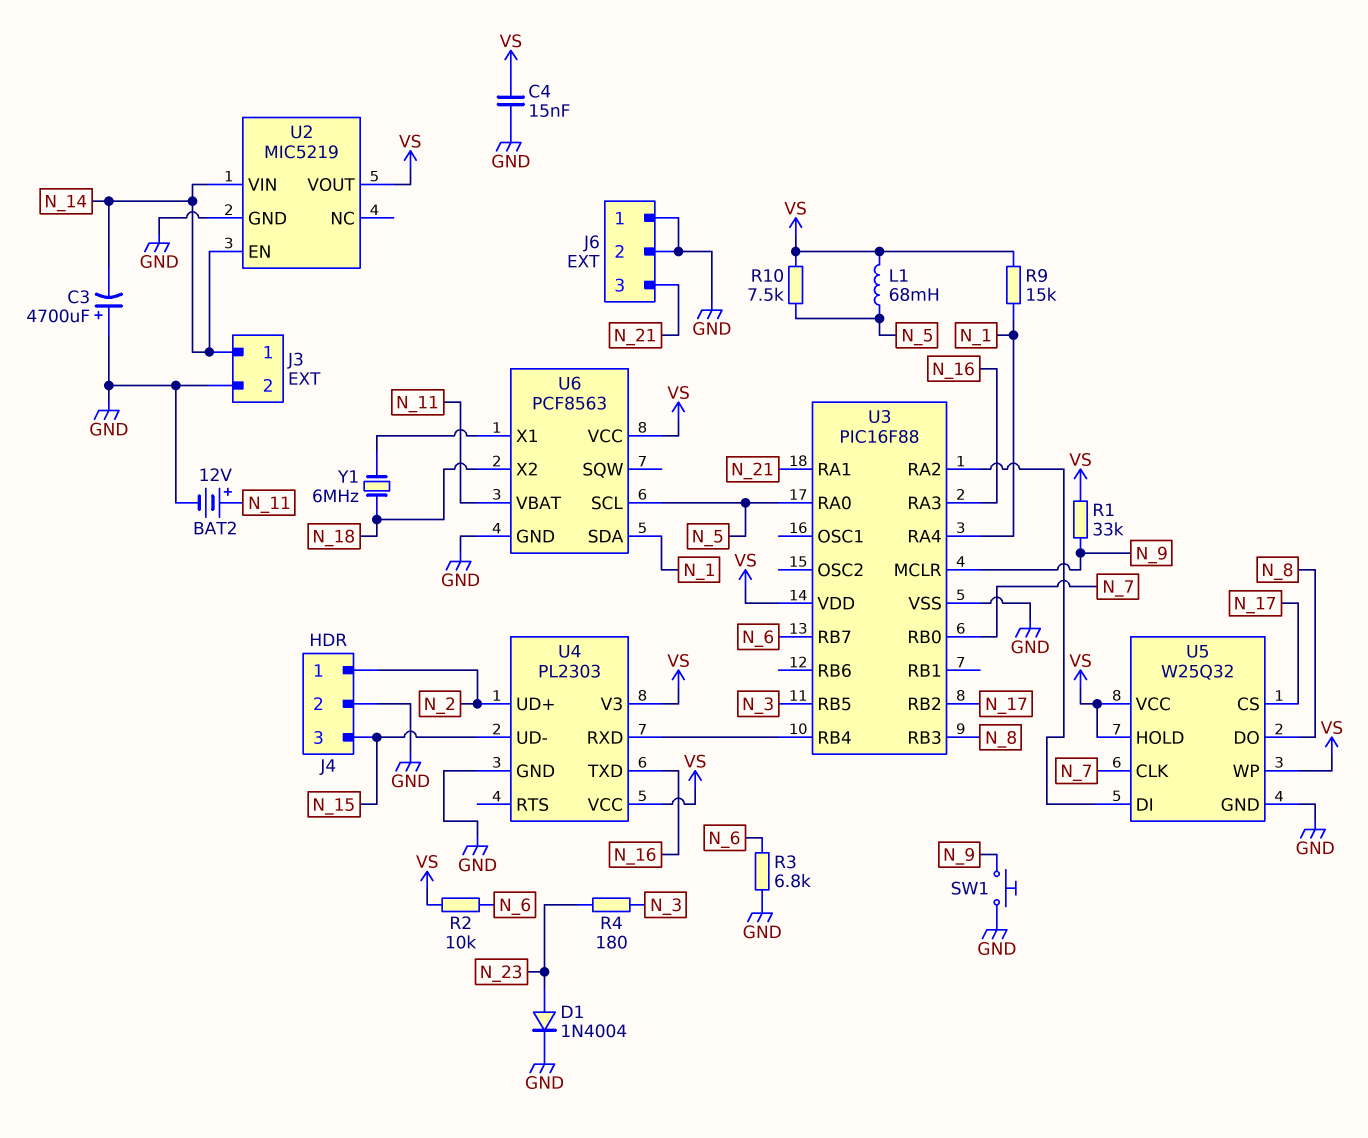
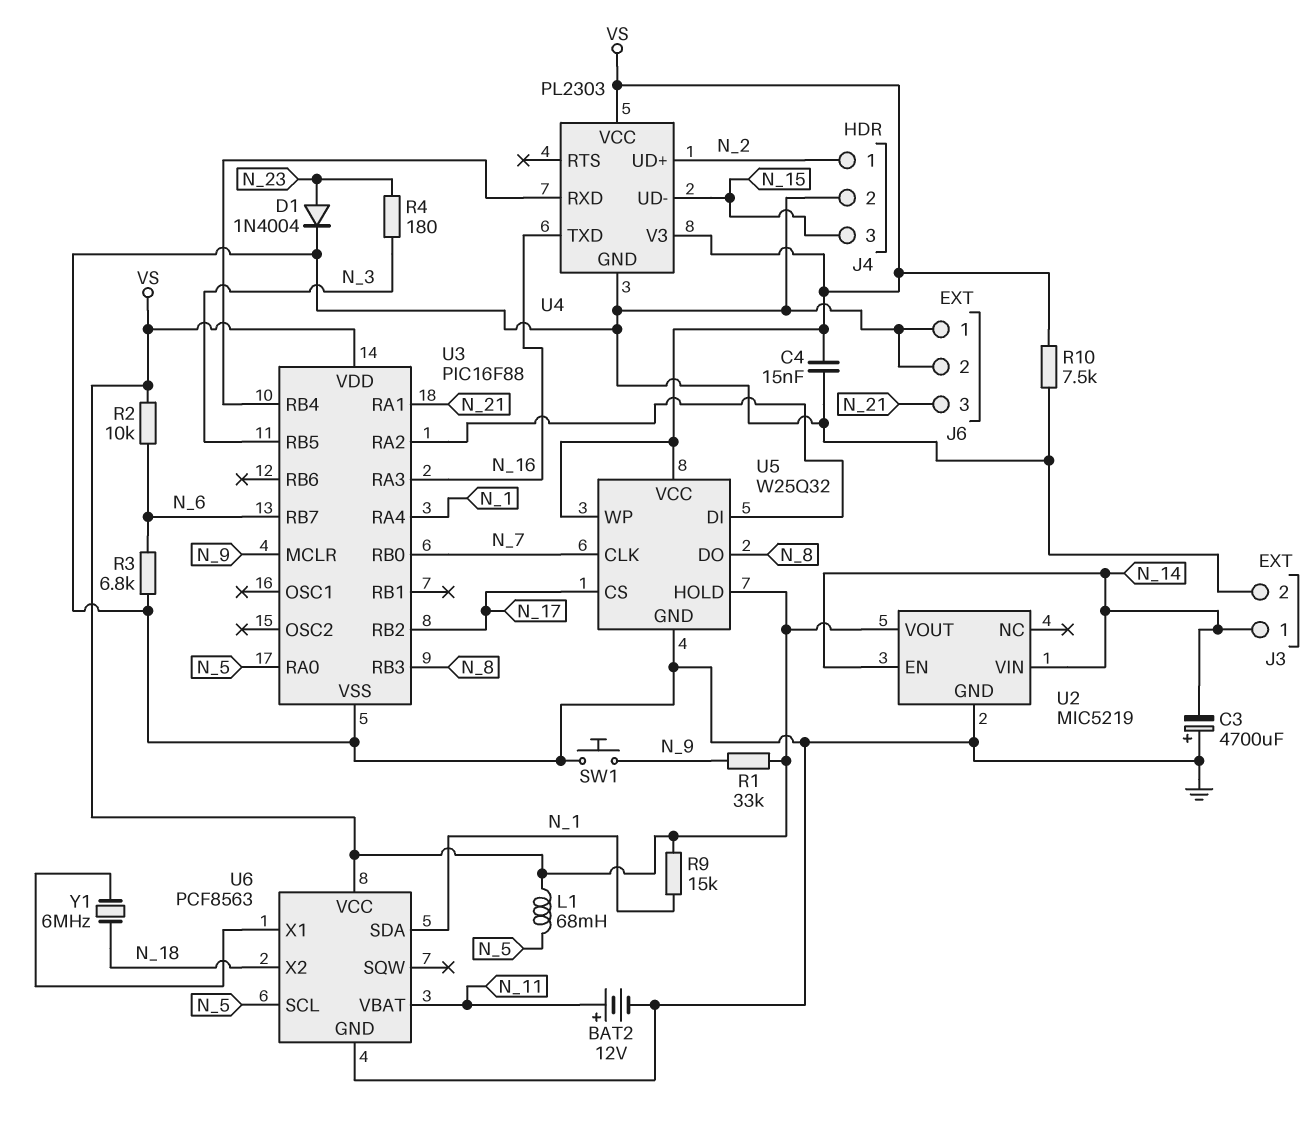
R10: 7.5k (N_5, VS) -> 7.5k (GND, VS)

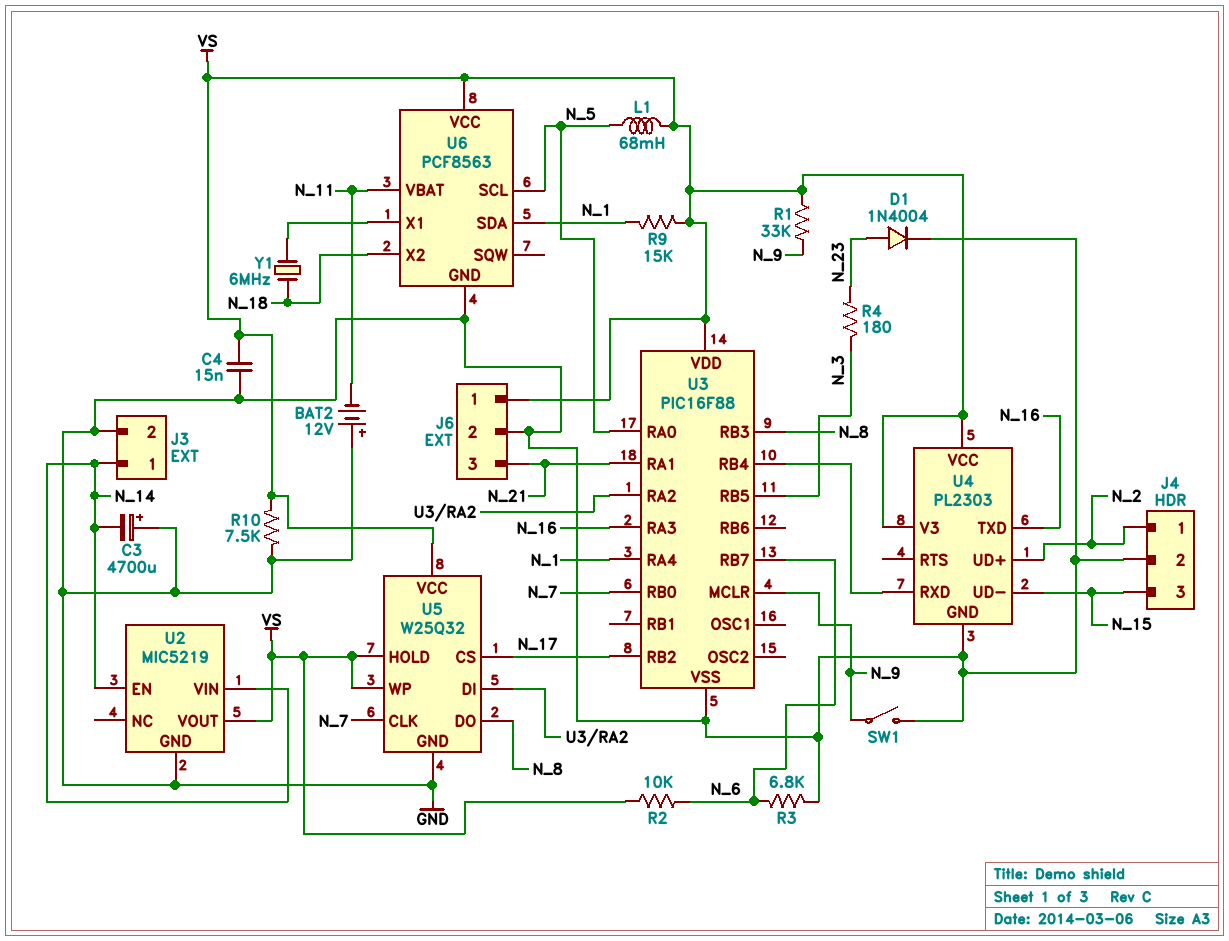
BAT2: 12V (plus N_11, minus GND) -> 12V (plus GND, minus N_11)
J6 pin 1: GND -> VS
SW1: button (GND, N_9) -> switch (GND, N_9)

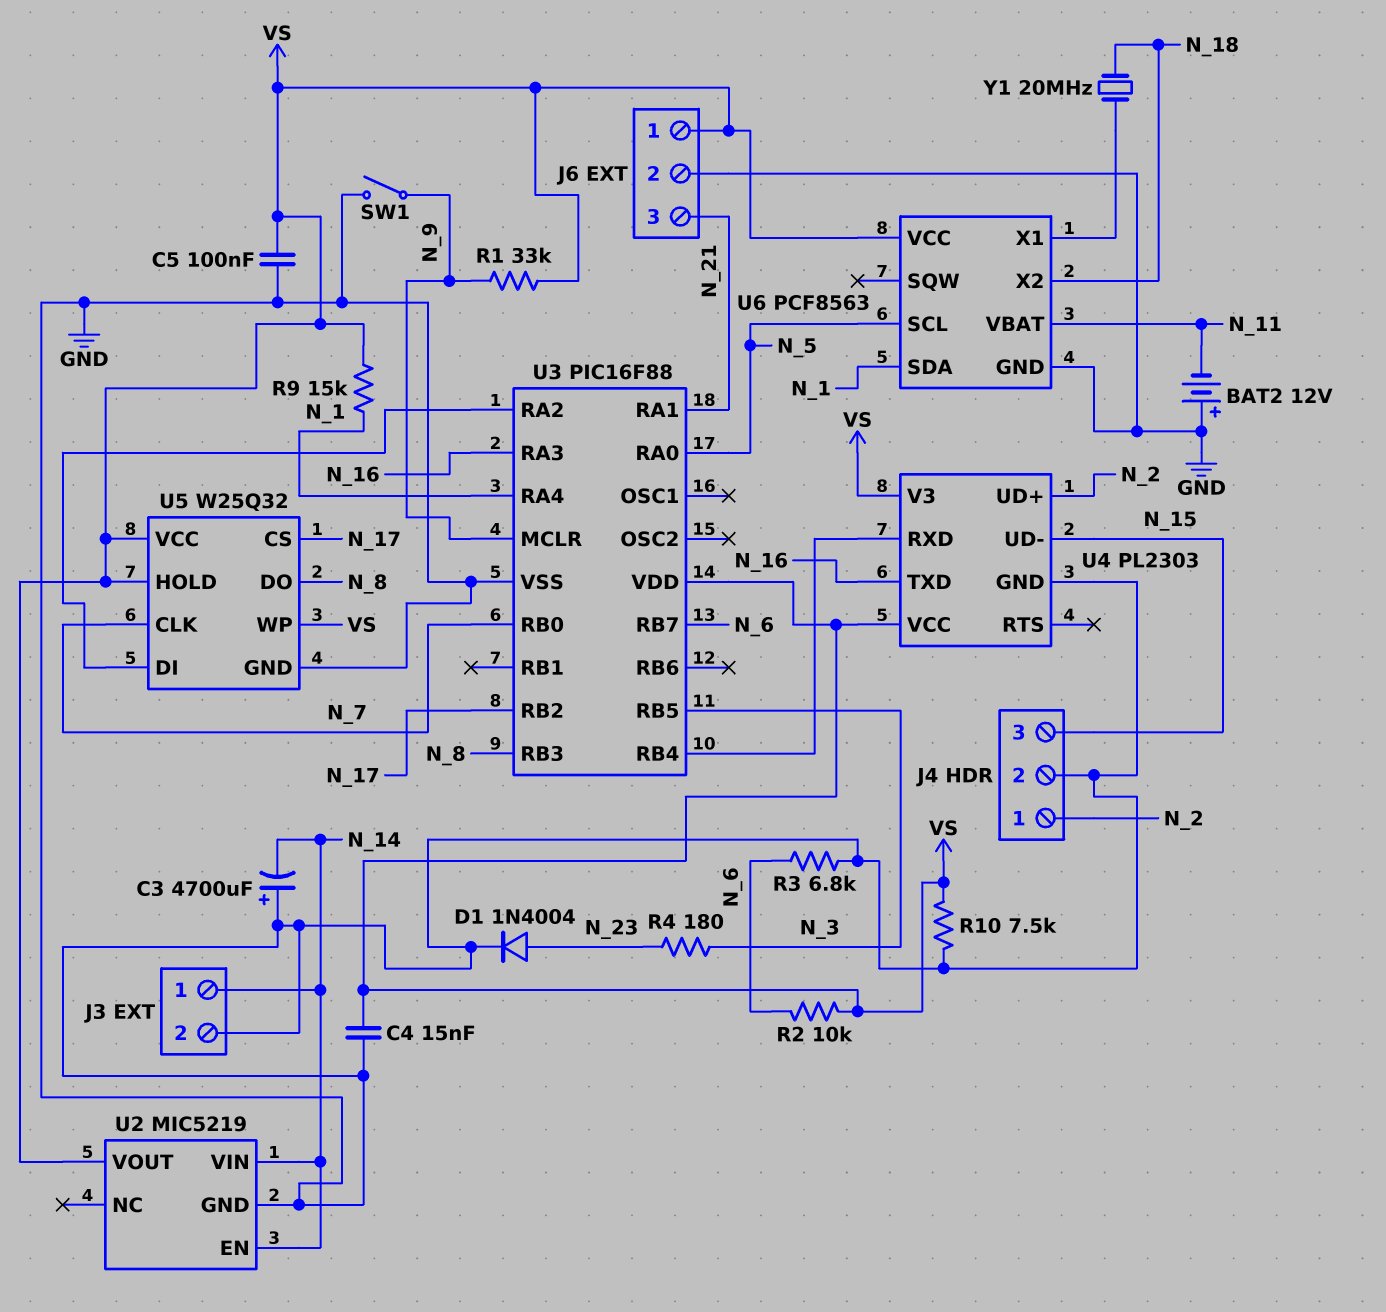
C5: none -> 100nF (GND, VS)
L1: 68mH (N_5, VS) -> none
Y1: 6MHz (N_18, U6/X1) -> 20MHz (N_18, U6/X1)

